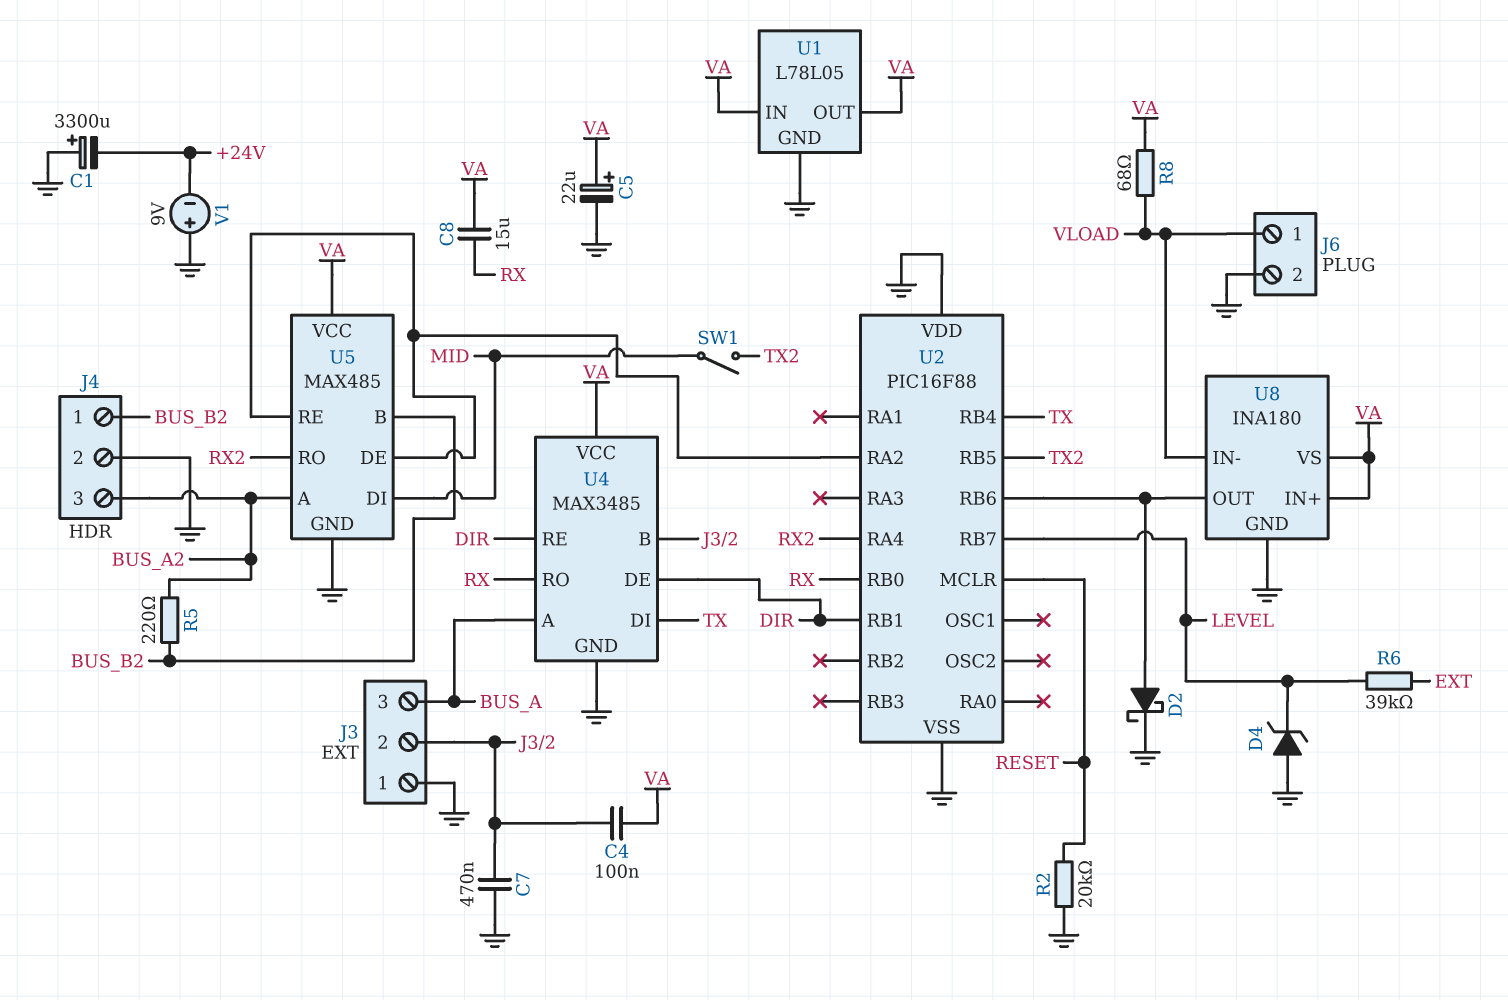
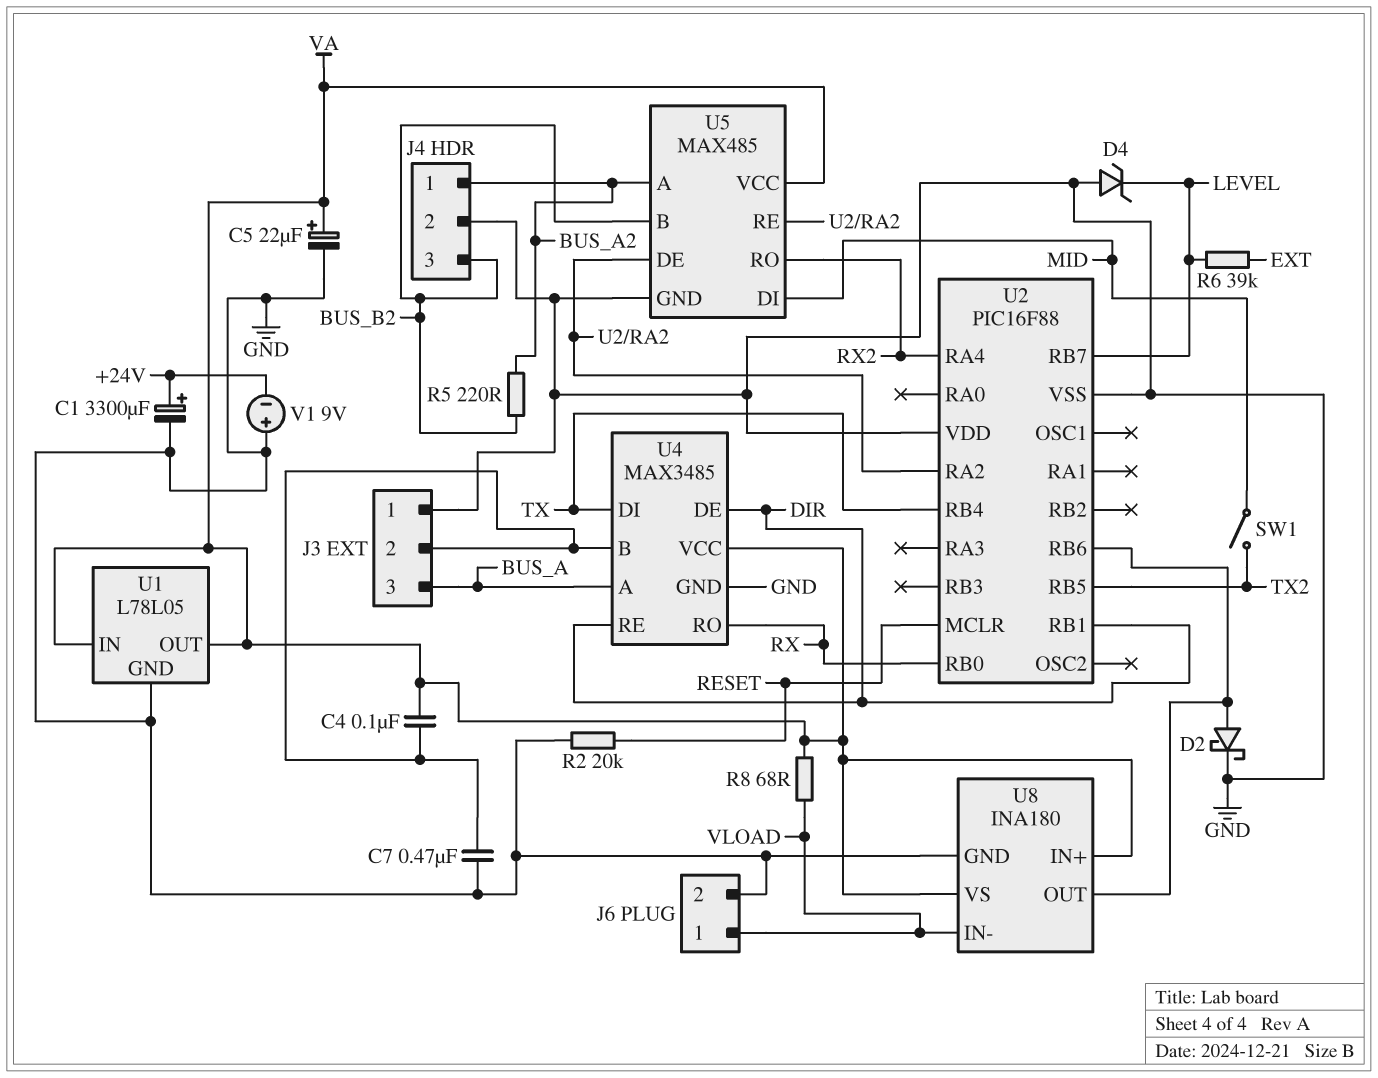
C1: 3300uF (plus GND, minus +24V) -> 3300uF (plus +24V, minus GND)
C8: 15uF (RX, VA) -> none
J4 pin 1: BUS_B2 -> BUS_A2
J4 pin 3: BUS_A2 -> BUS_B2

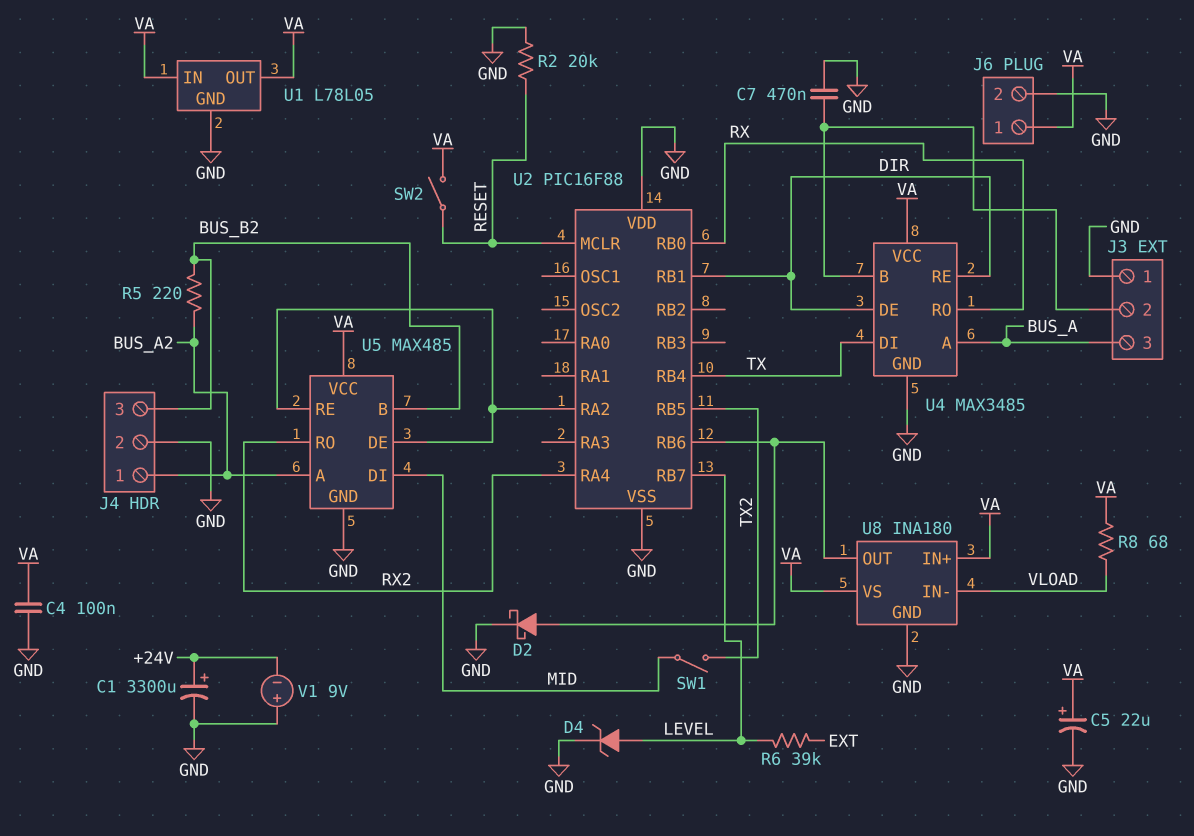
C4: 100nF (J3/2, VA) -> 100nF (GND, VA)
D4: zener (A GND, K LEVEL) -> zener (A LEVEL, K GND)
J6 pin 1: VLOAD -> VA
SW2: none -> switch (RESET, VA)

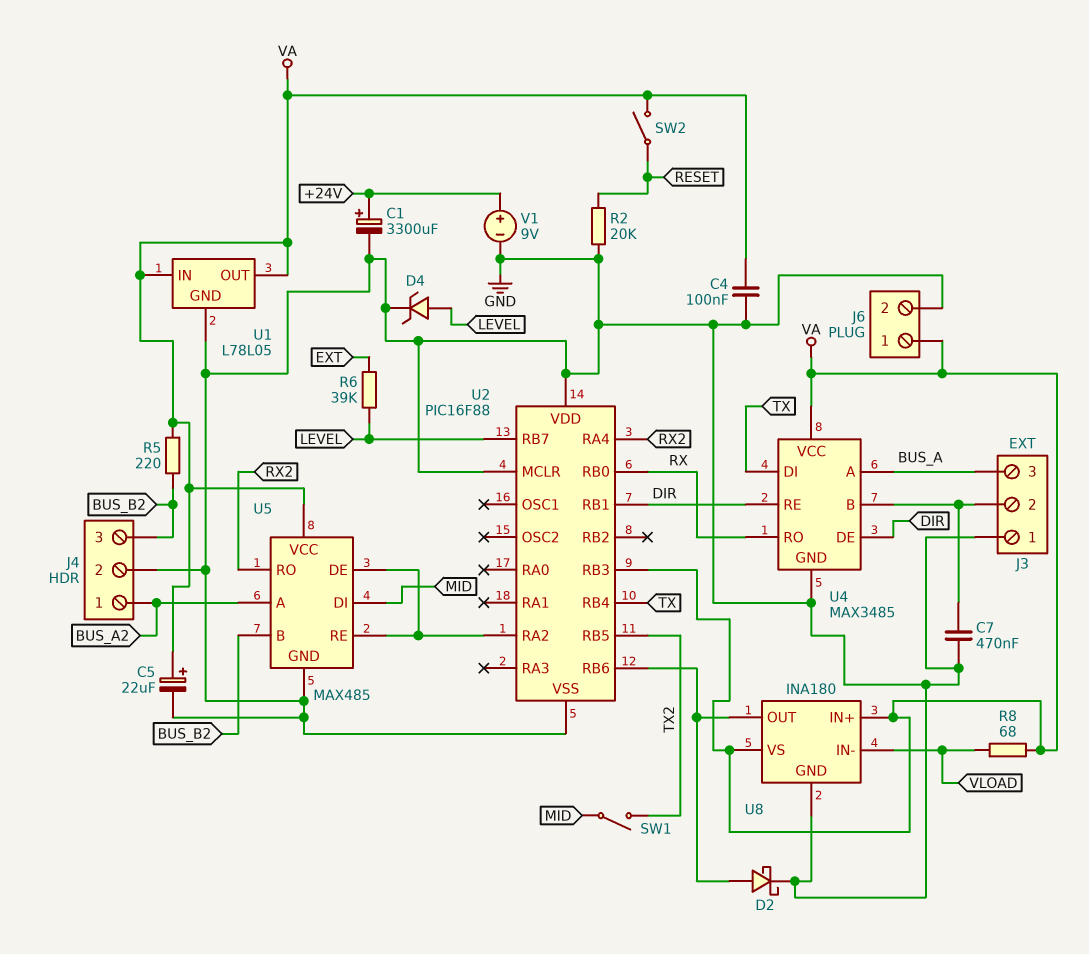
R5: 220 (BUS_A2, BUS_B2) -> 220 (BUS_B2, VA)
U2 pin MCLR: RESET -> GND
U2 pin RB3: none -> VA
V1: 9V (plus GND, minus +24V) -> 9V (plus +24V, minus GND)

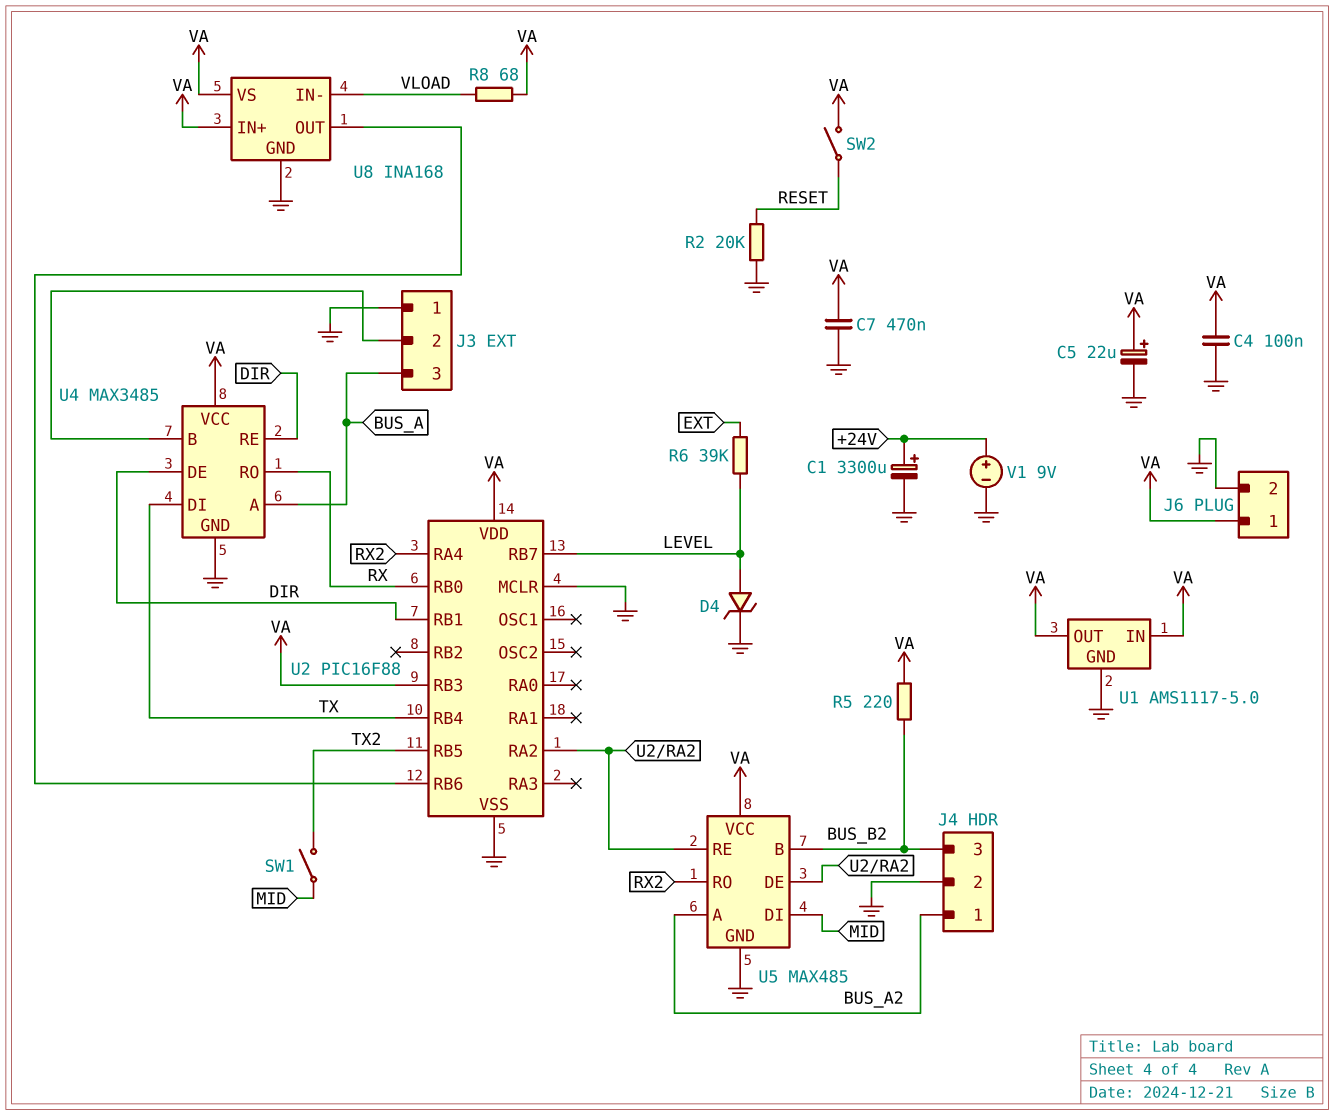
C7: 470nF (GND, J3/2) -> 470nF (GND, VA)
D2: schottky (A U2/RB6, K GND) -> none
U1: L78L05 -> AMS1117-5.0
U2 pin VDD: GND -> VA
U8: INA180 -> INA168

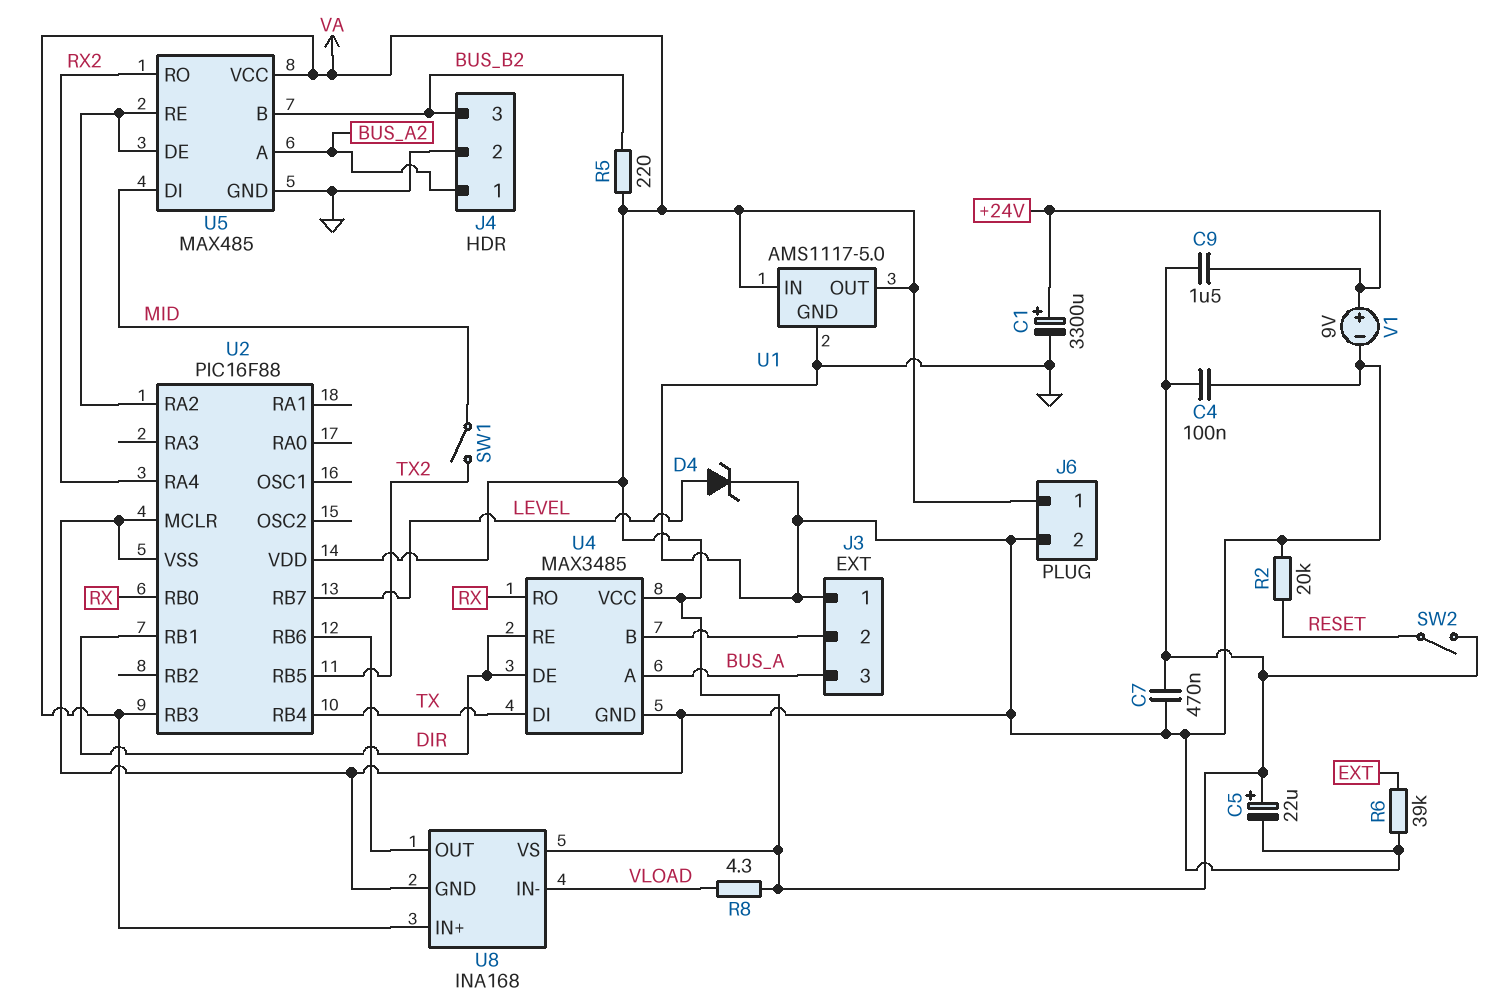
C9: none -> 1.5uF (+24V, VA)
R6: 39k (EXT, LEVEL) -> 39k (EXT, GND)
R8: 68 (VA, VLOAD) -> 4.3 (VA, VLOAD)

